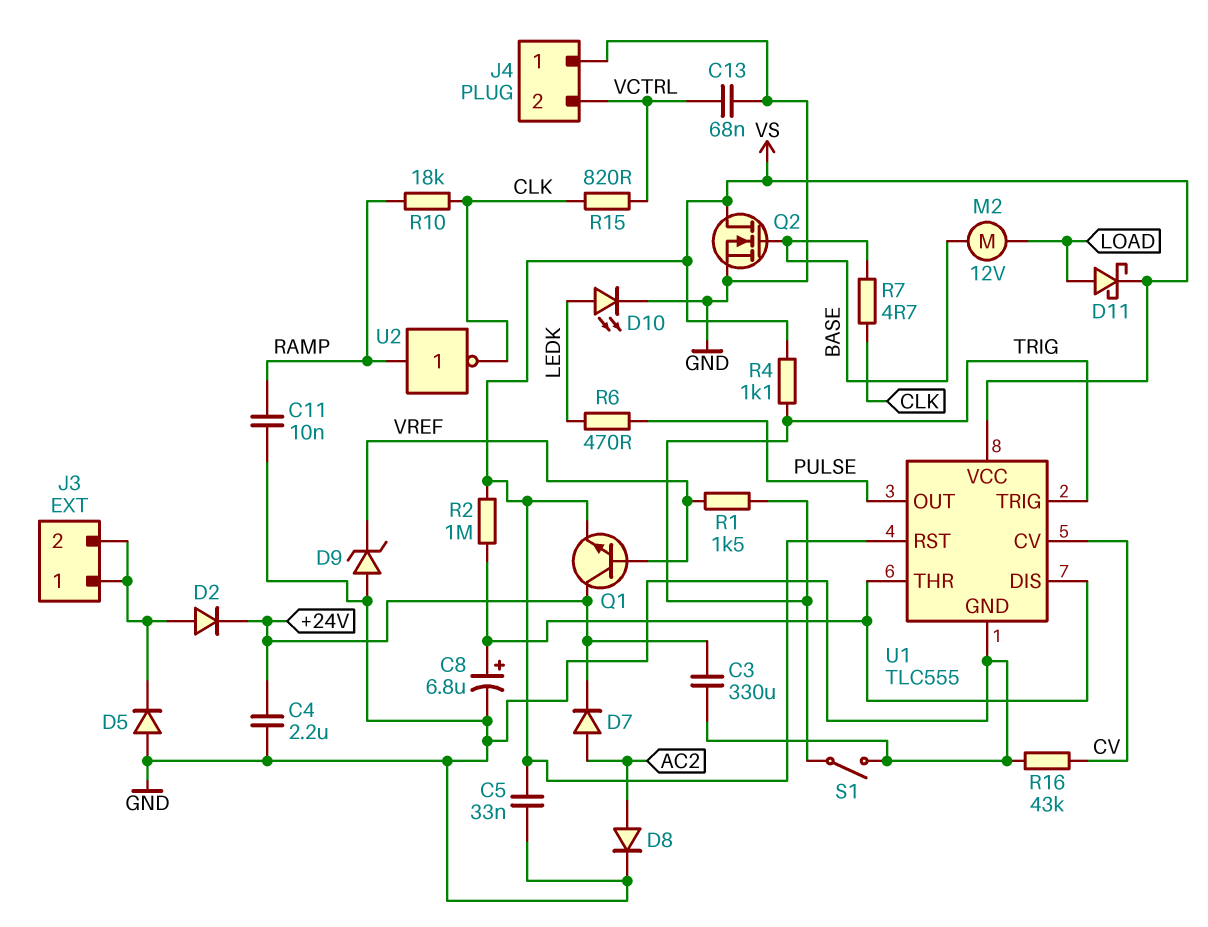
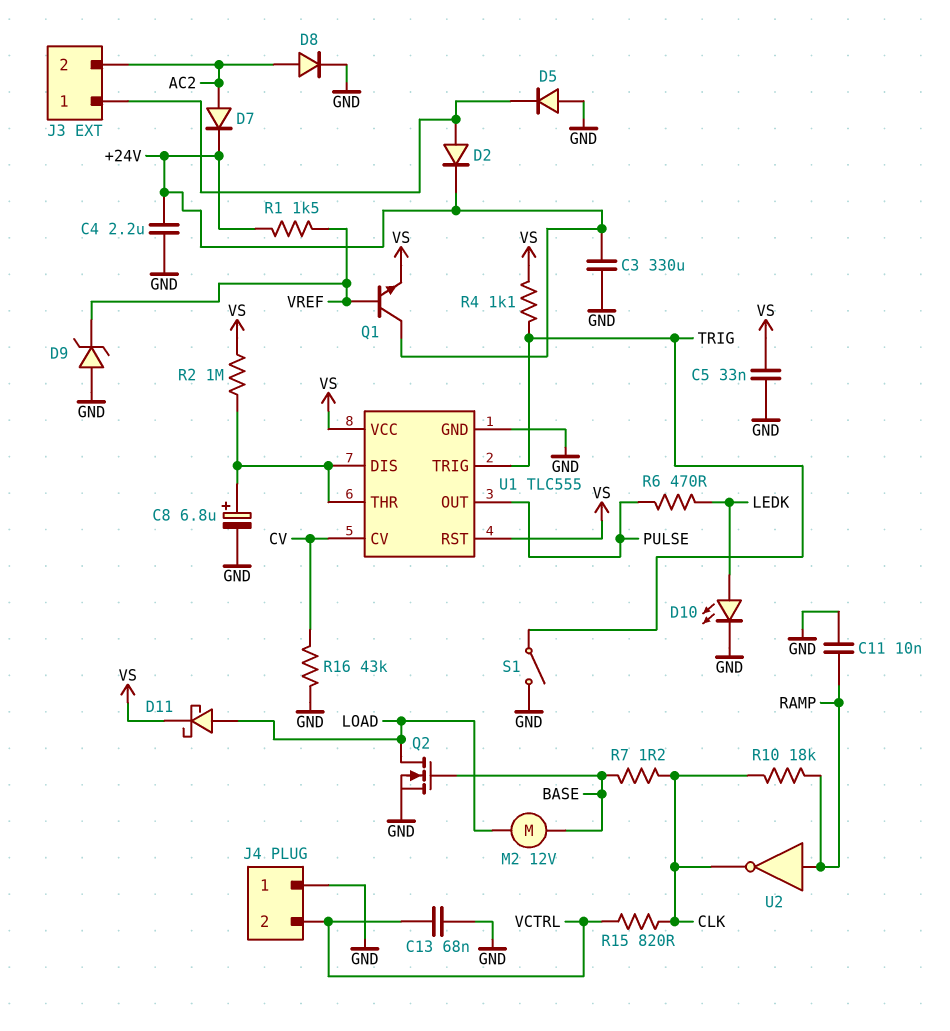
J3 pin 2: J3/1 -> AC2
Q2: NMOS (G BASE, D VS, S GND) -> NMOS (G BASE, D LOAD, S GND)
R1: 1.5k (TRIG, VREF) -> 1.5k (+24V, VREF)
R7: 4.7 (BASE, CLK) -> 1.2 (BASE, CLK)

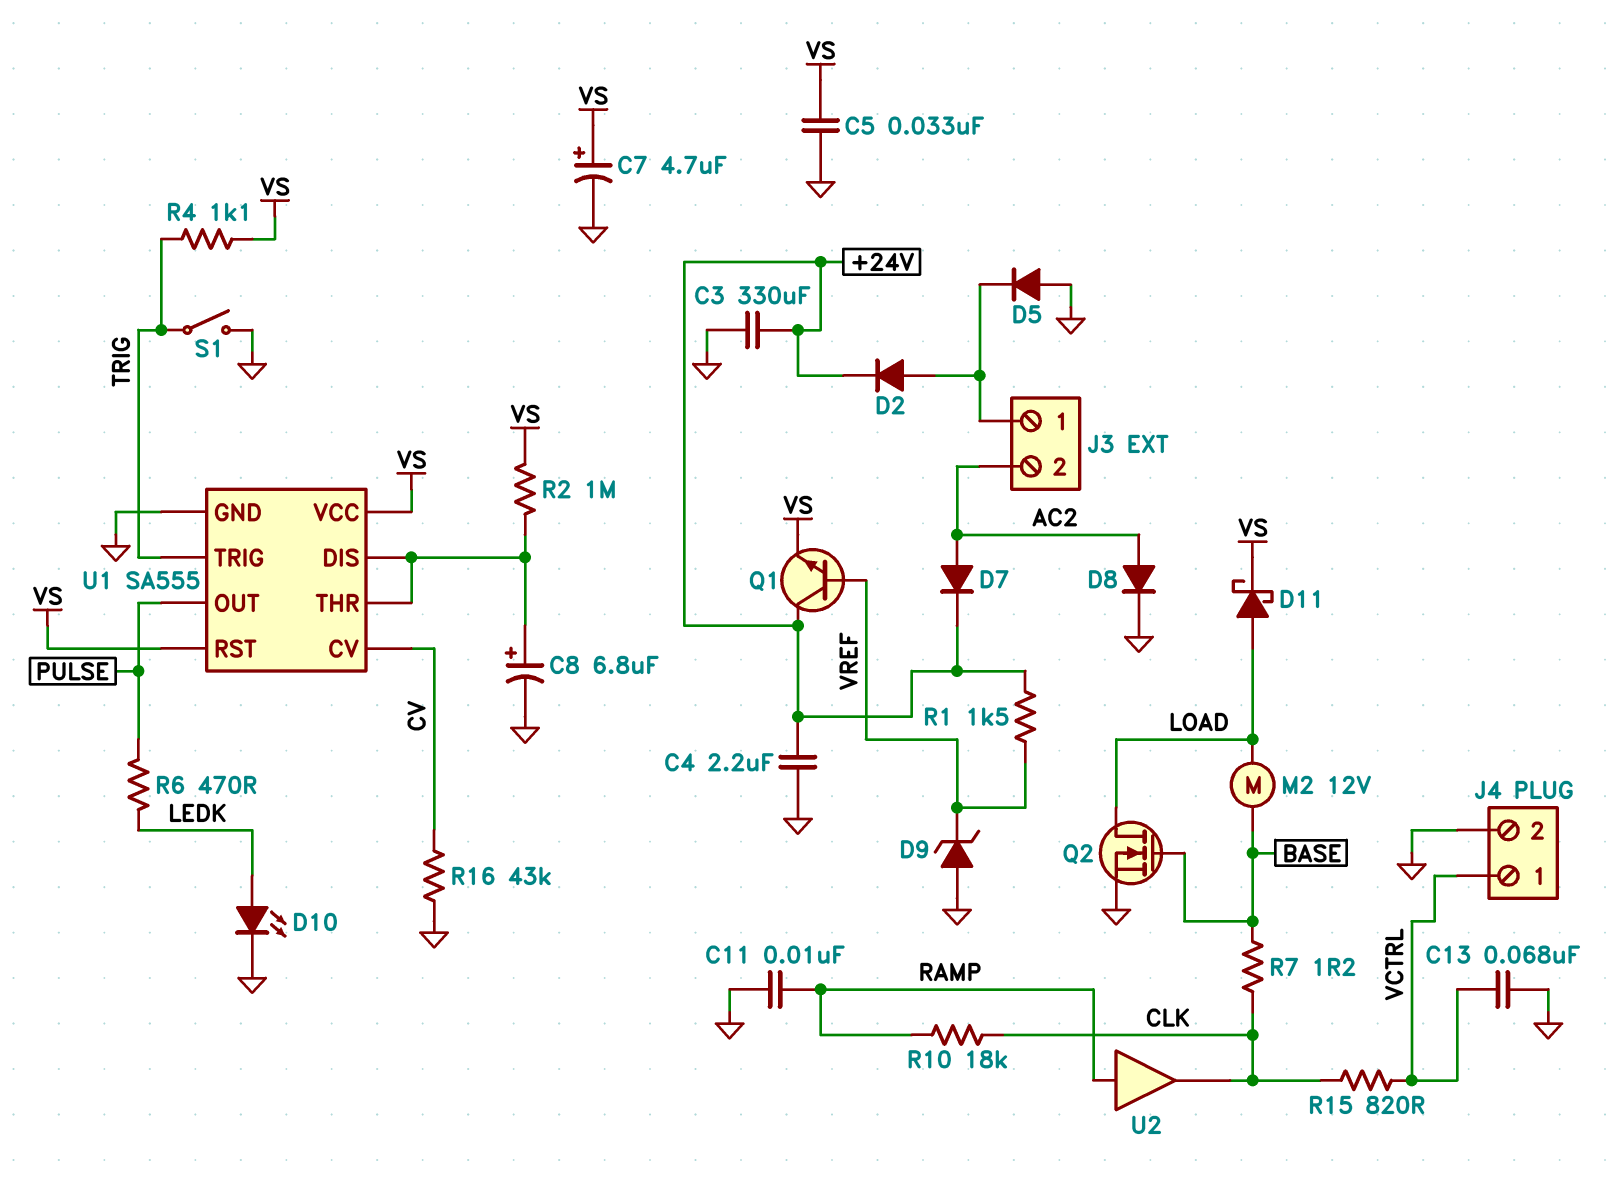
C7: none -> 4.7uF (plus VS, minus GND)
J4 pin 1: GND -> VCTRL
J4 pin 2: VCTRL -> GND
U1: TLC555 -> SA555
U2: NOT (in RAMP, out CLK) -> buffer (in RAMP, out CLK)

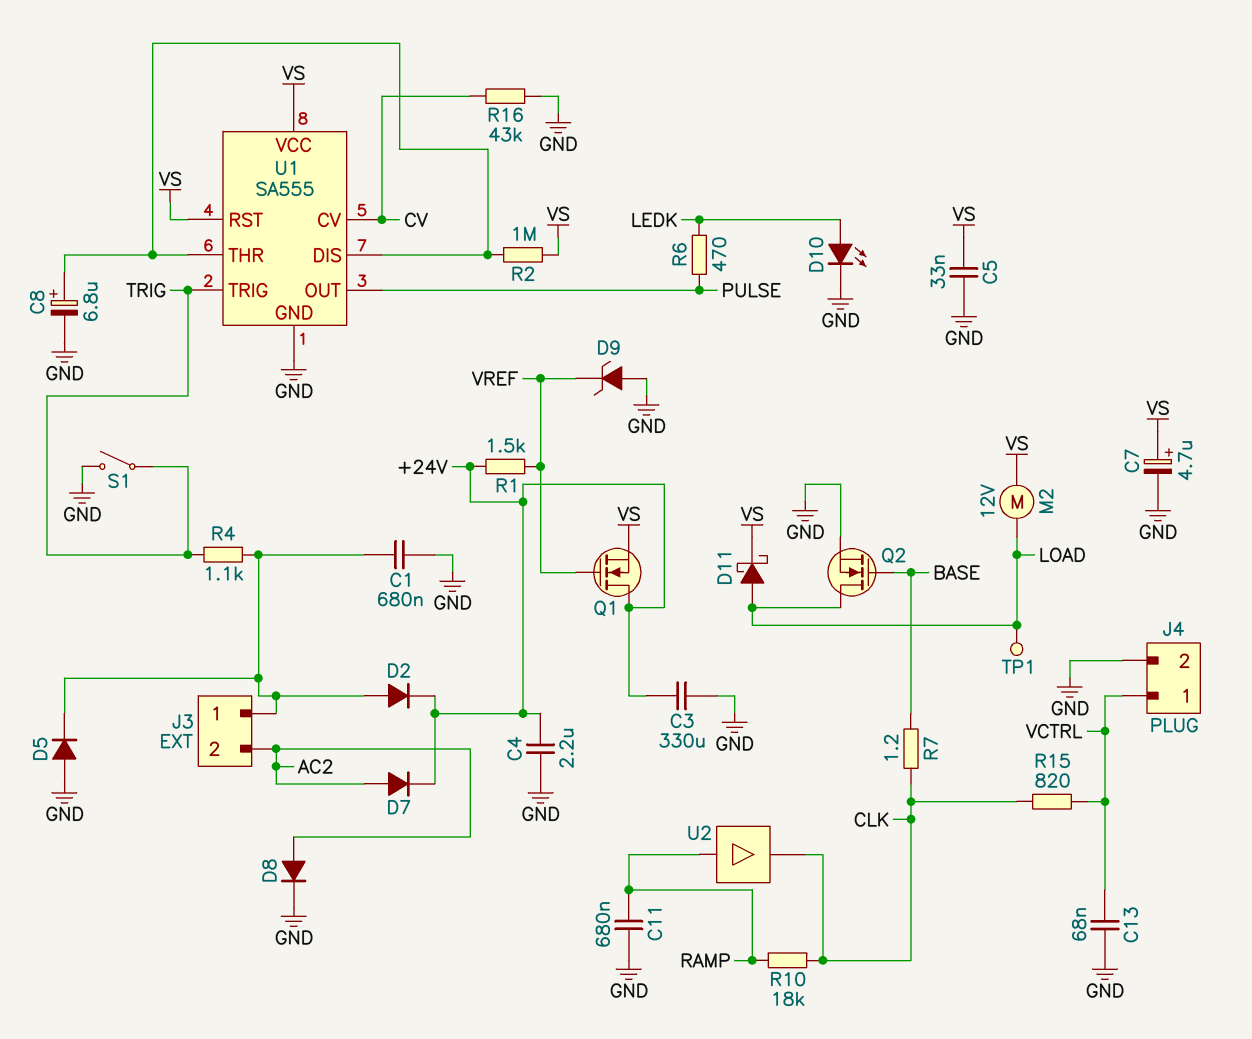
C1: none -> 680nF (GND, J3/1)
C11: 10nF (GND, RAMP) -> 680nF (GND, RAMP)
M2: motor 12V (BASE, LOAD) -> motor 12V (LOAD, VS)
Q1: NPN (B VREF, C +24V, E VS) -> NMOS (G VREF, D +24V, S VS)
R4: 1.1k (TRIG, VS) -> 1.1k (J3/1, TRIG)
TP1: none -> test point (LOAD)

